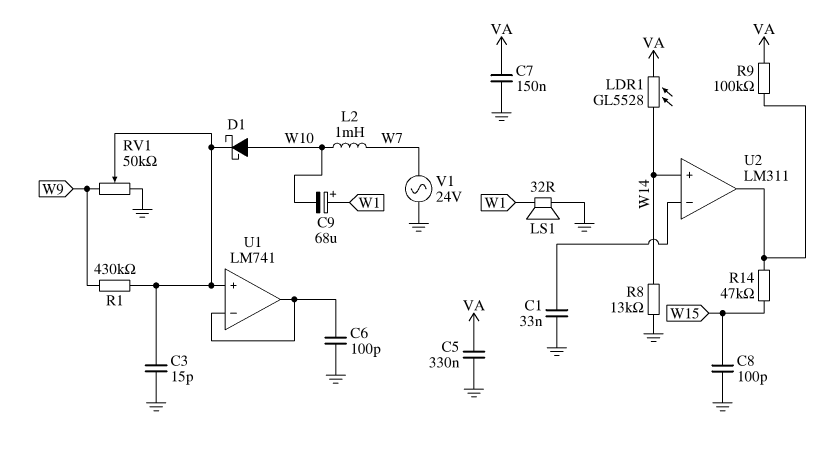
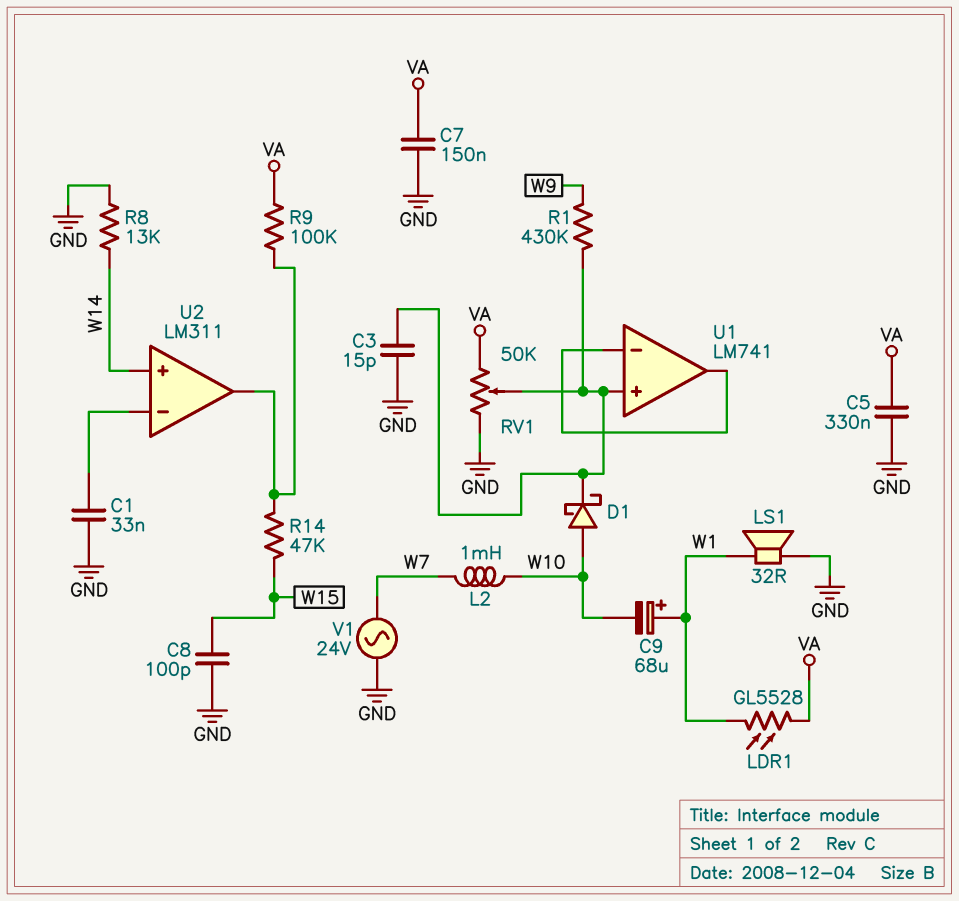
C6: 100pF (GND, U1/in-) -> none
LDR1: GL5528 (VA, W14) -> GL5528 (VA, W1)
RV1: 50k (GND, W9, wiper U1/in+) -> 50k (GND, VA, wiper U1/in+)

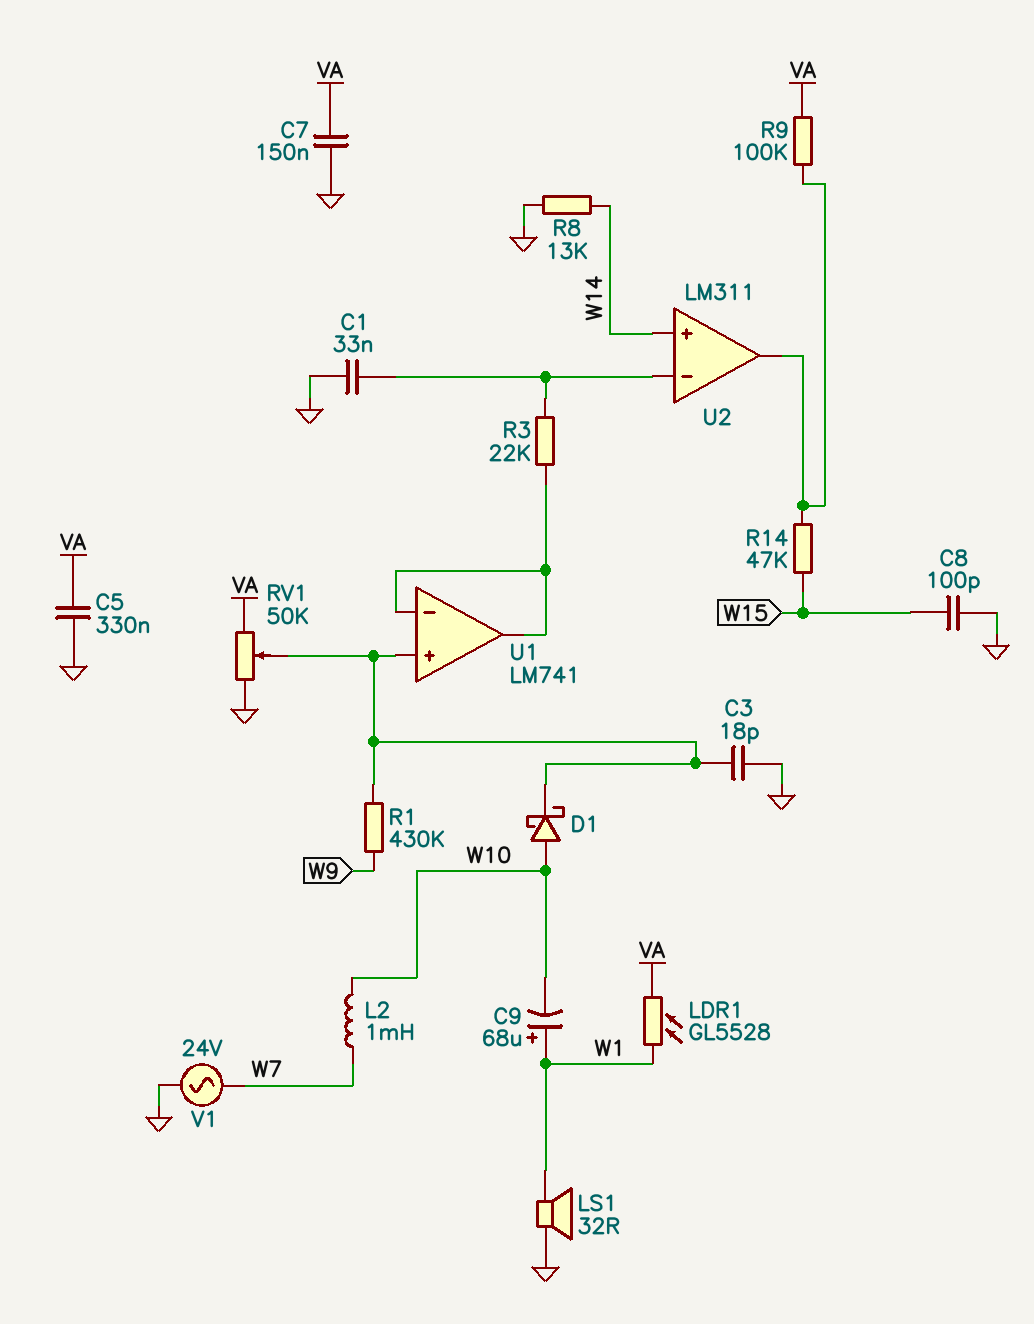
C3: 15pF (GND, U1/in+) -> 18pF (GND, U1/in+)
R3: none -> 22k (U1/in-, U2/in-)

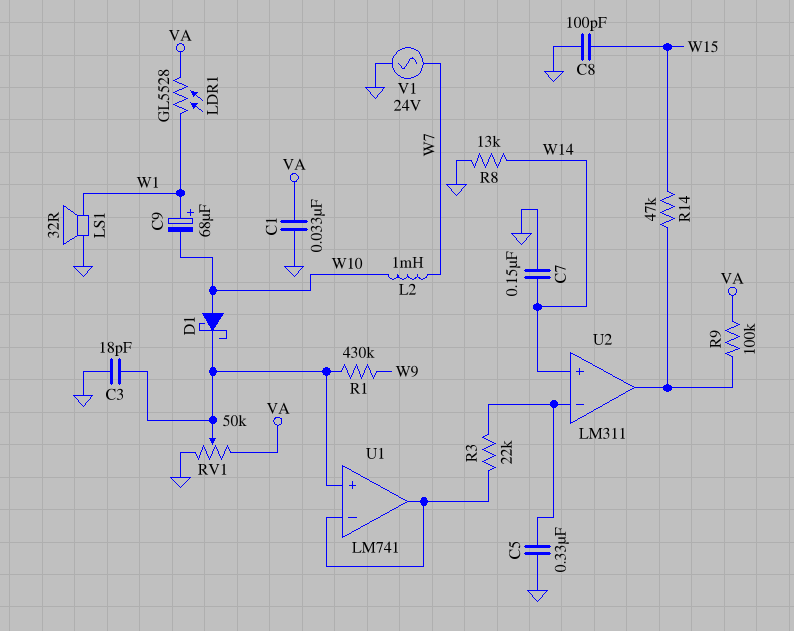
C1: 33nF (GND, U2/in-) -> 33nF (GND, VA)
C5: 330nF (GND, VA) -> 330nF (GND, U2/in-)
C7: 150nF (GND, VA) -> 150nF (GND, W14)

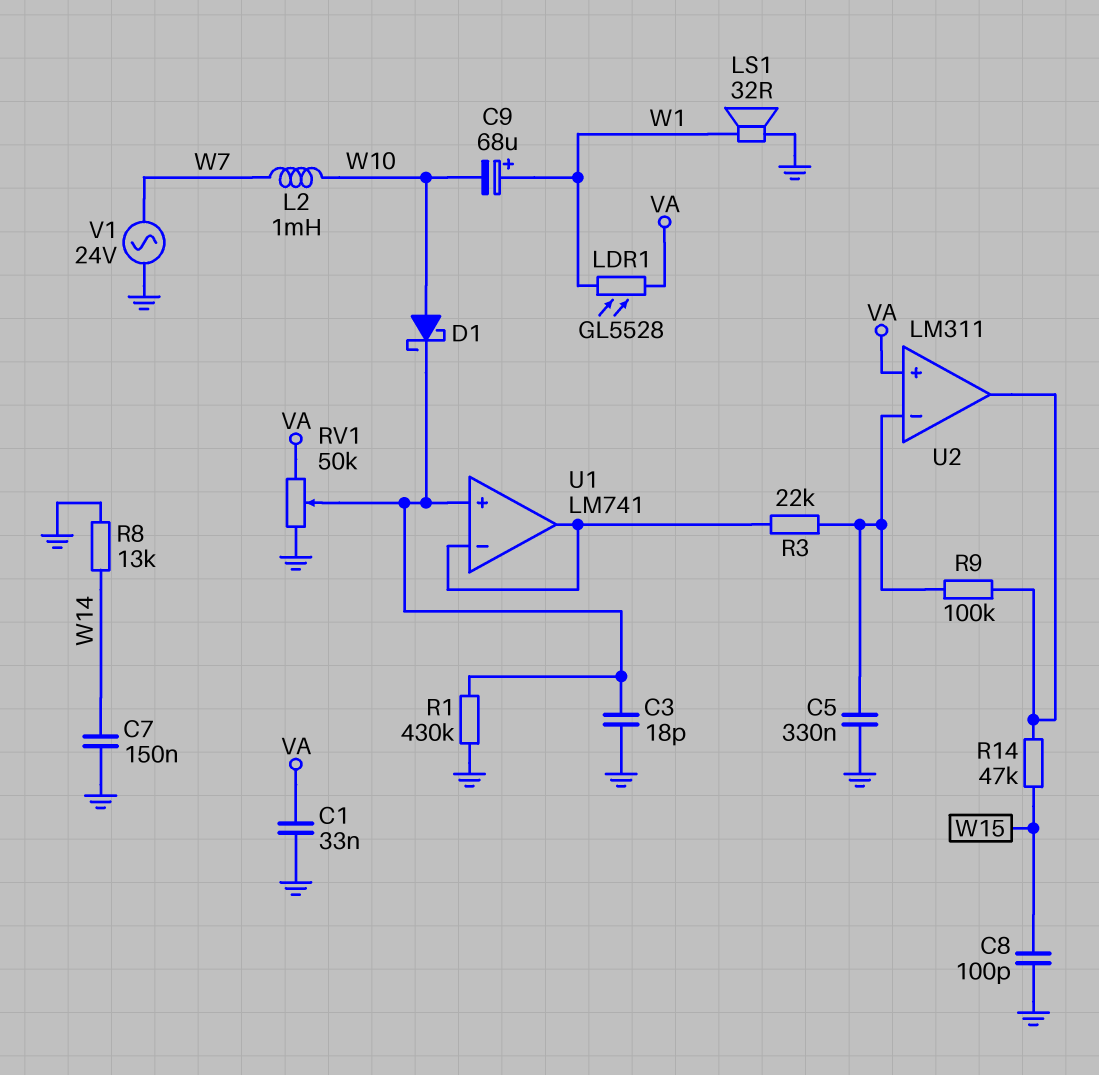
R1: 430k (U1/in+, W9) -> 430k (GND, U1/in+)
R9: 100k (U2/out, VA) -> 100k (U2/in-, U2/out)
U2 pin in+: W14 -> VA

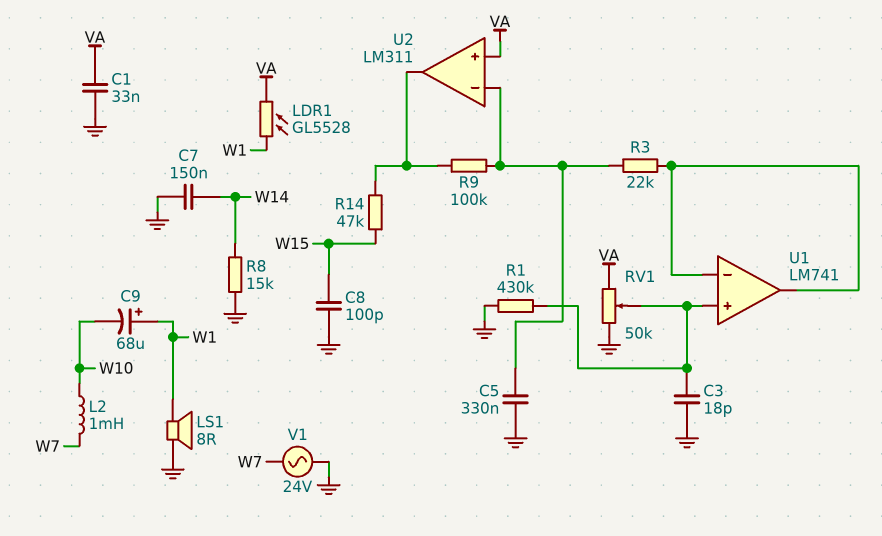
D1: schottky (A W10, K U1/in+) -> none
LS1: speaker 32R (GND, W1) -> speaker 8R (GND, W1)
R8: 13k (GND, W14) -> 15k (GND, W14)

